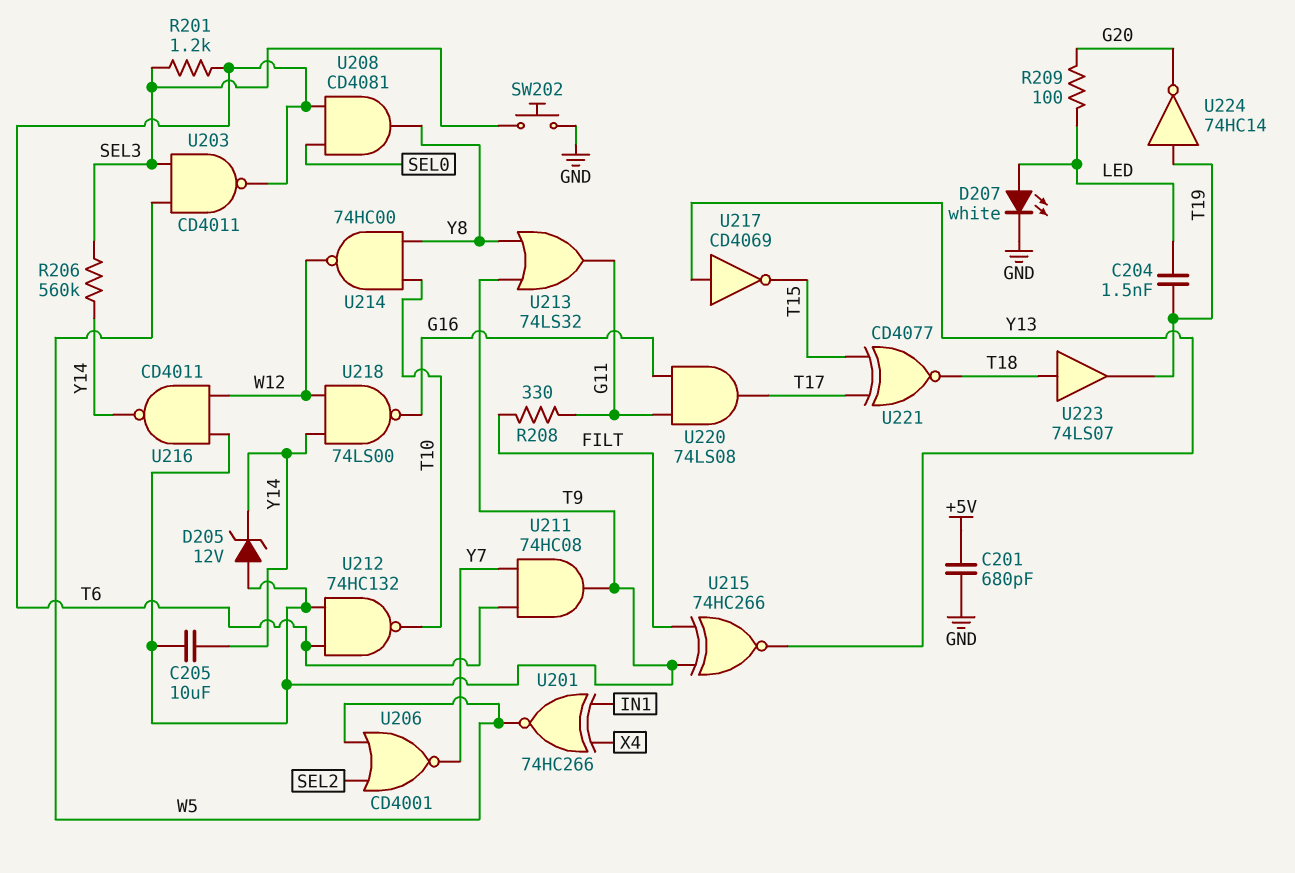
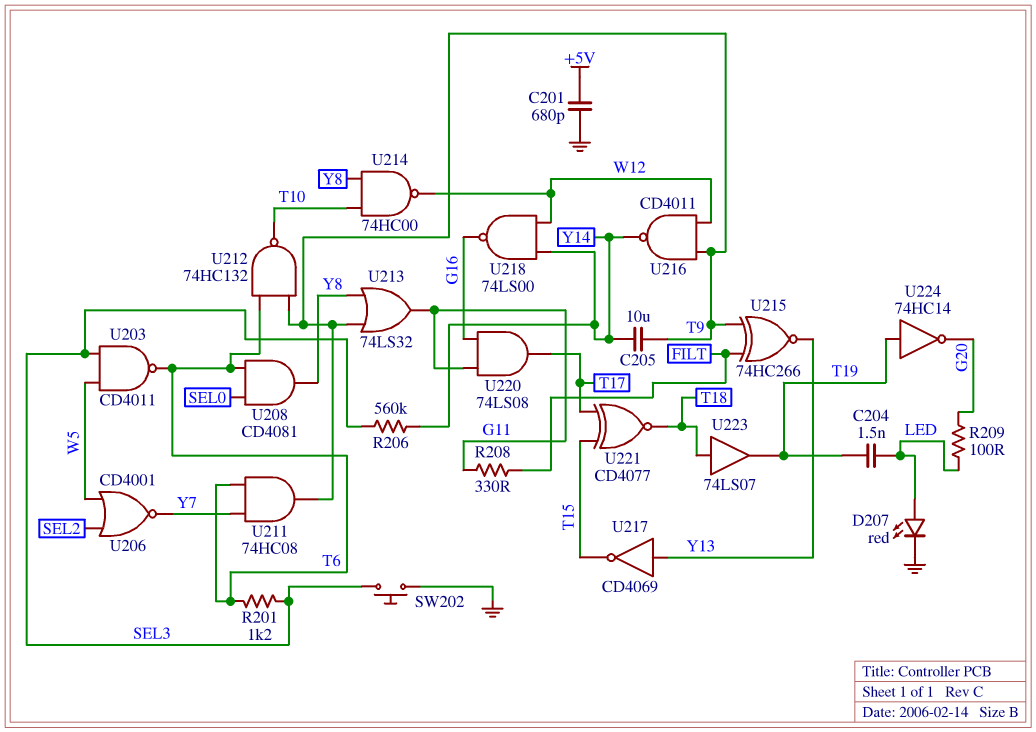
D205: zener 12V (A T9, K Y14) -> none
D207: LED white (A LED, K GND) -> LED red (A LED, K GND)
U201: XNOR 74HC266 (in IN1, in X4, out W5) -> none

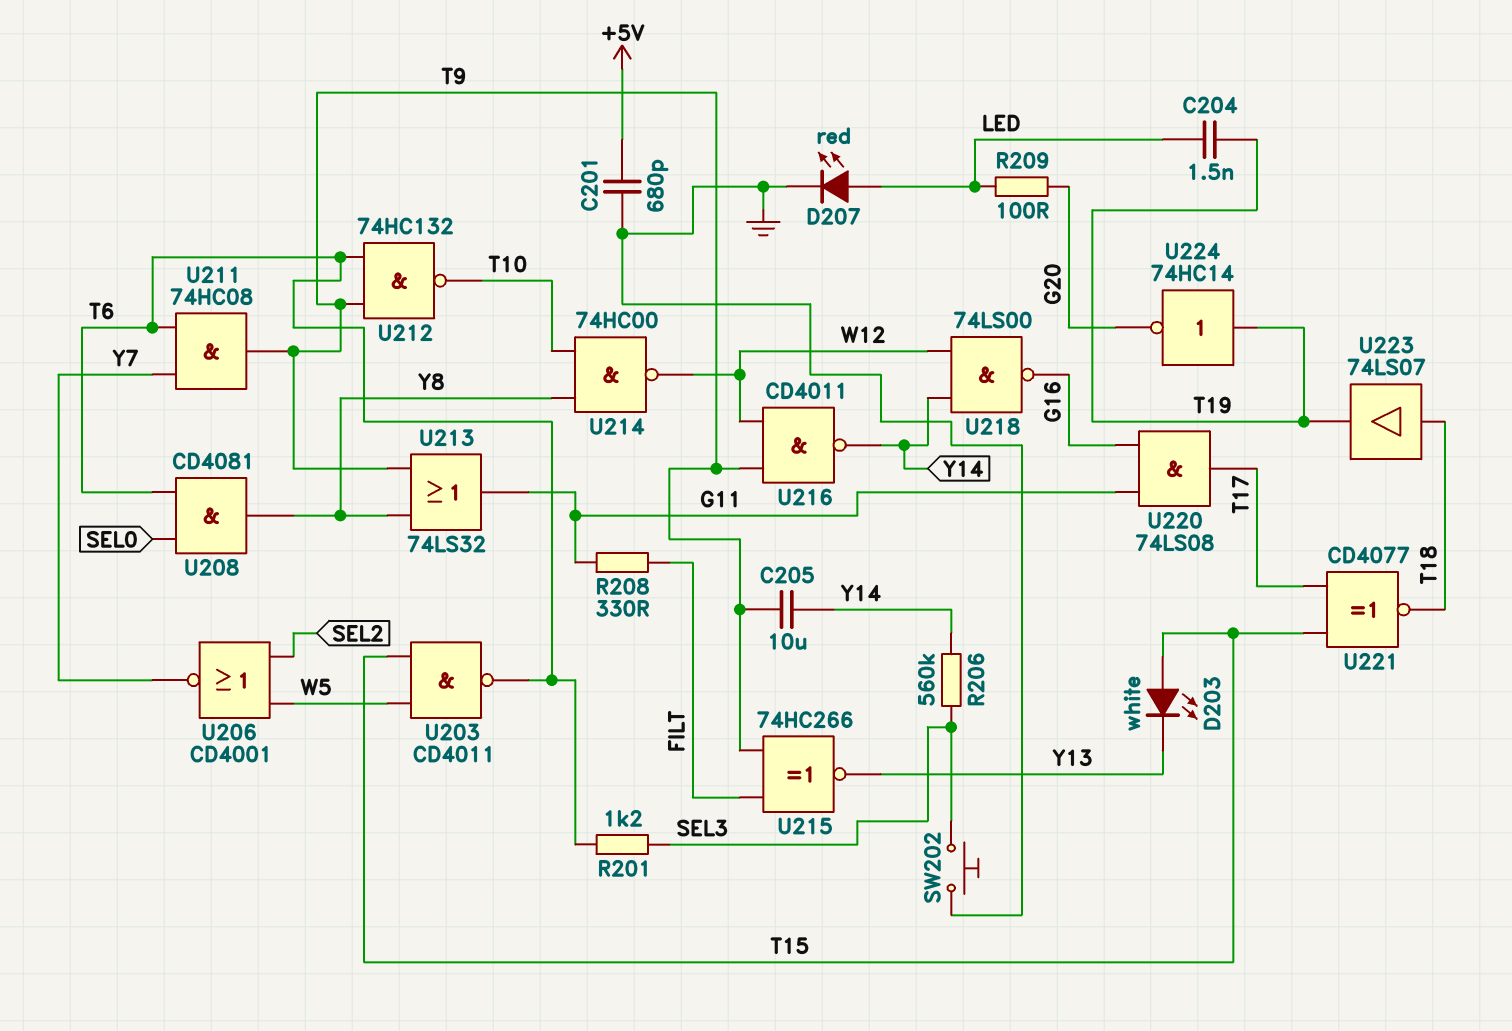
D203: none -> LED white (A T15, K Y13)
U203: NAND CD4011 (in SEL3, in W5, out T6) -> NAND CD4011 (in T15, in W5, out T6)
U217: NOT CD4069 (in Y13, out T15) -> none

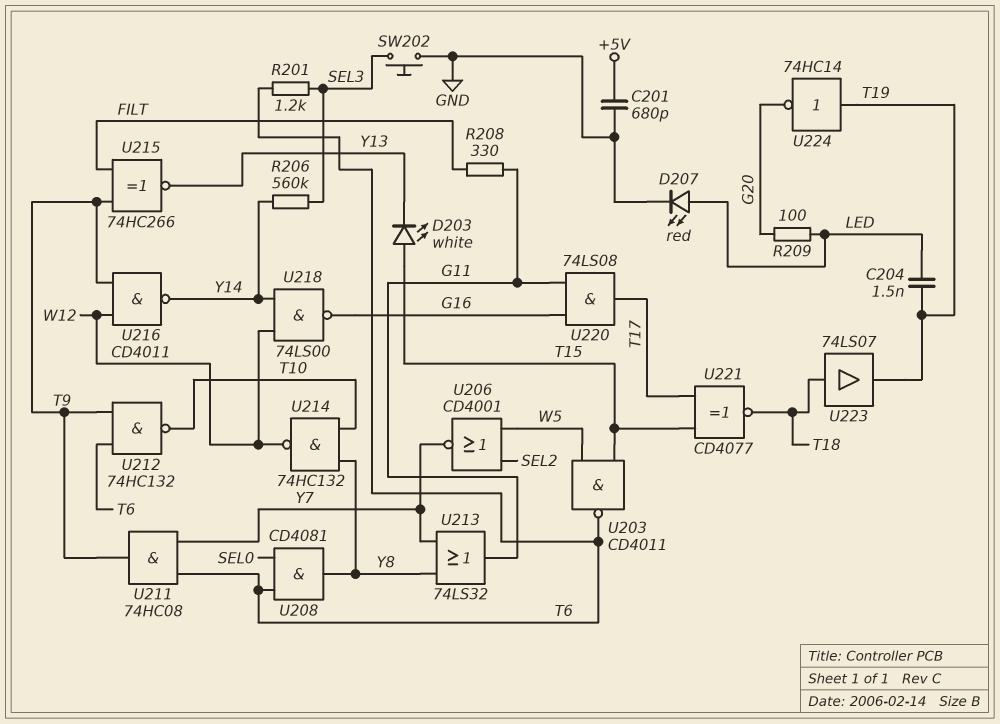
C205: 10uF (T9, Y14) -> none
U213: OR 74LS32 (in T9, in Y8, out G11) -> OR 74LS32 (in Y7, in Y8, out G11)
U214: NAND 74HC00 (in T10, in Y8, out W12) -> NAND 74HC132 (in T10, in Y8, out W12)

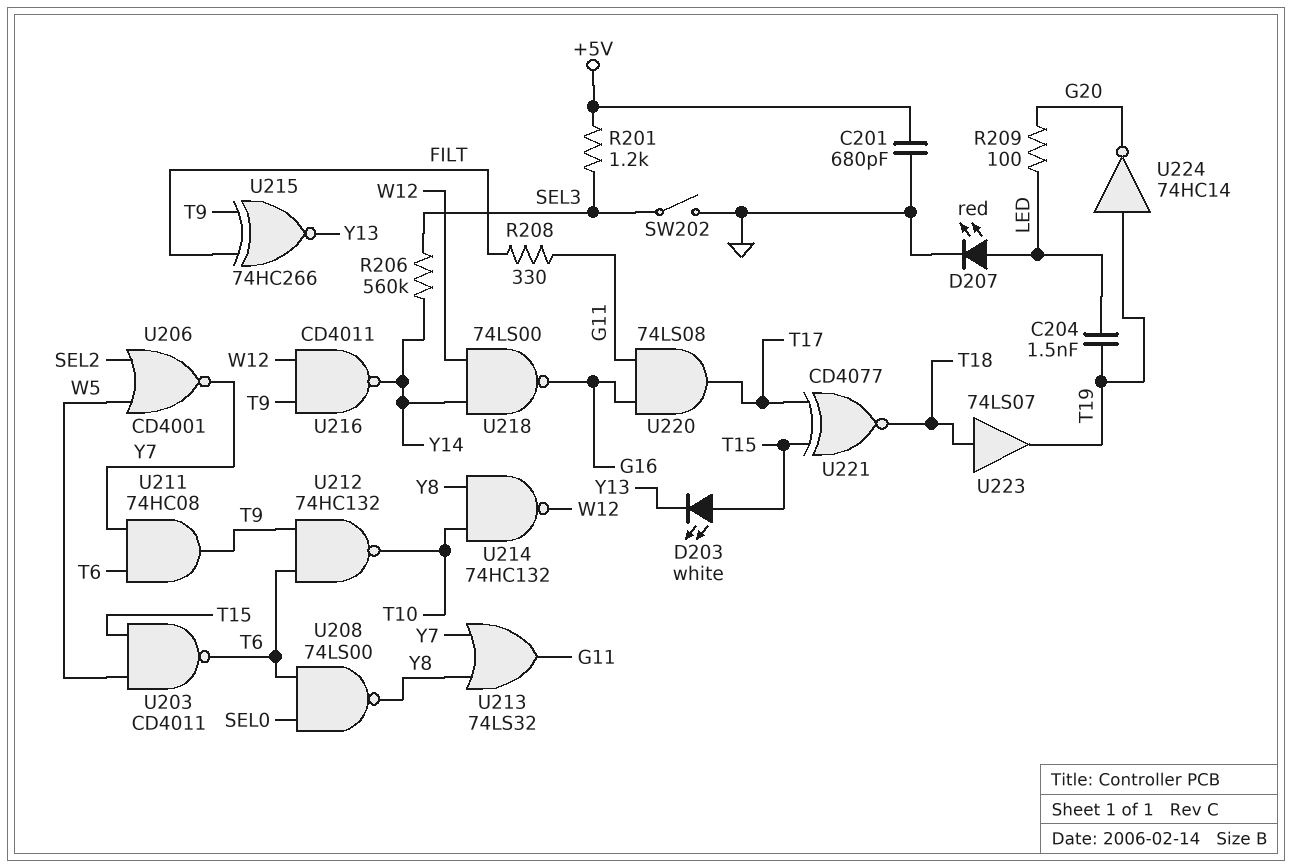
R201: 1.2k (SEL3, T6) -> 1.2k (+5V, SEL3)
SW202: button (GND, SEL3) -> switch (GND, SEL3)
U208: AND CD4081 (in SEL0, in T6, out Y8) -> NAND 74LS00 (in SEL0, in T6, out Y8)

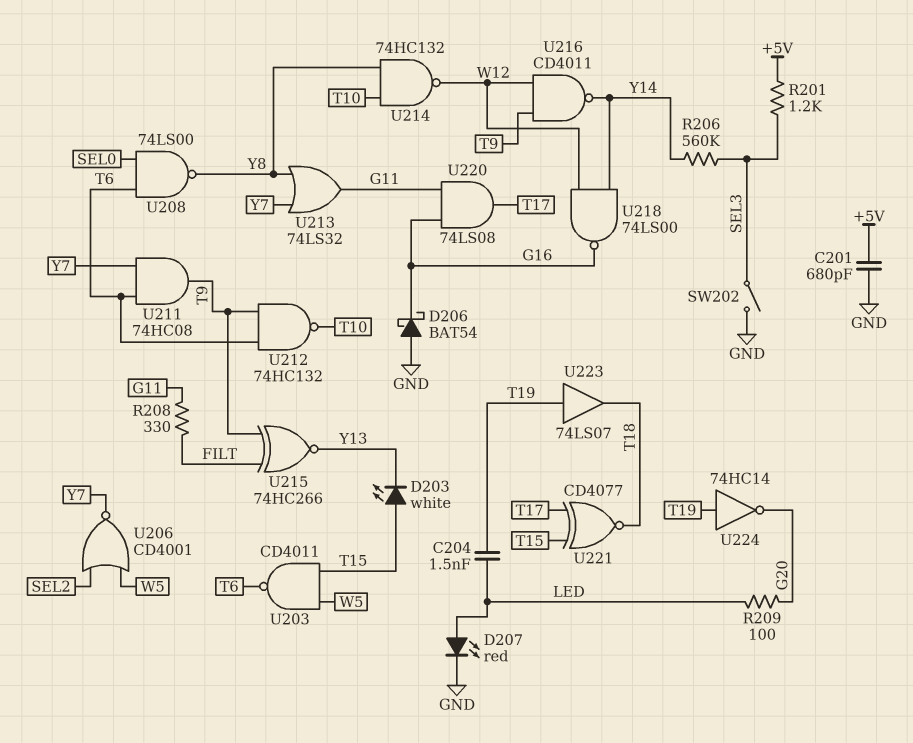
D206: none -> schottky BAT54 (A GND, K G16)
U223: buffer 74LS07 (in T18, out T19) -> buffer 74LS07 (in T19, out T18)

